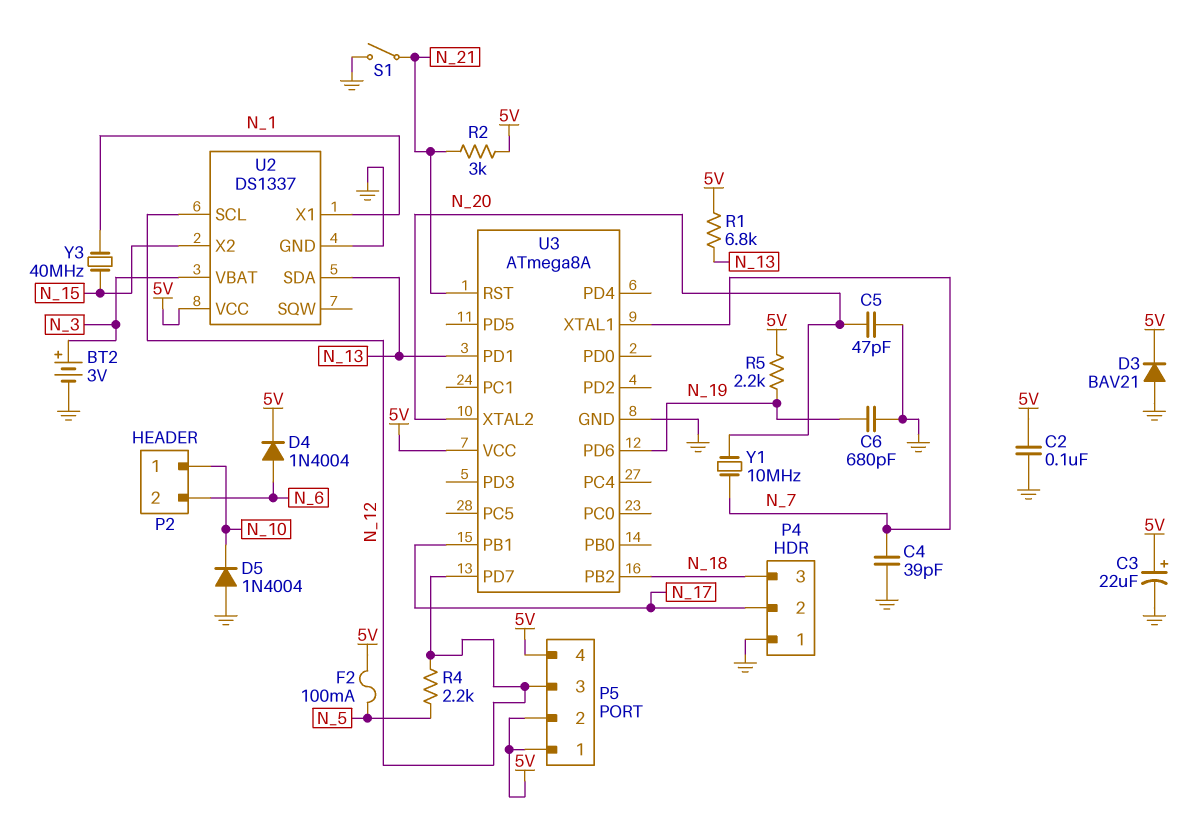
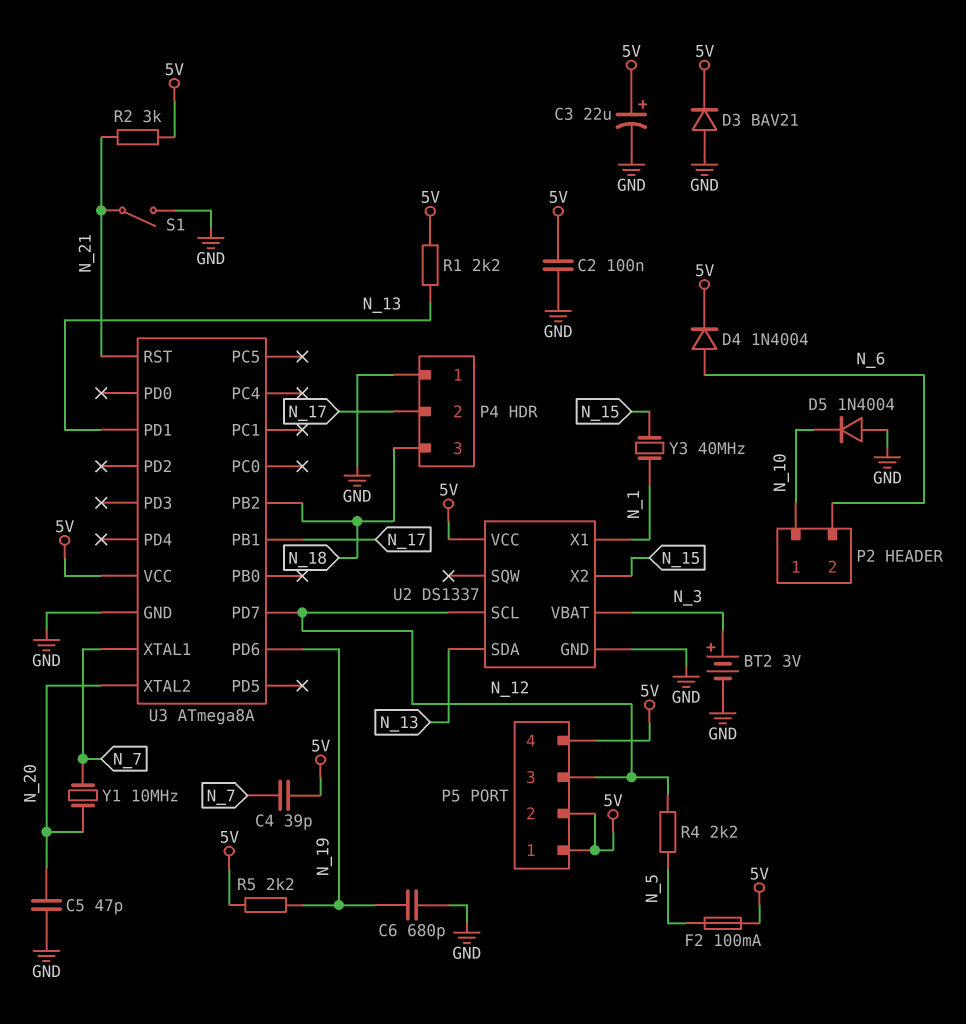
C4: 39pF (GND, N_7) -> 39pF (5V, N_7)
R1: 6.8k (5V, N_13) -> 2.2k (5V, N_13)

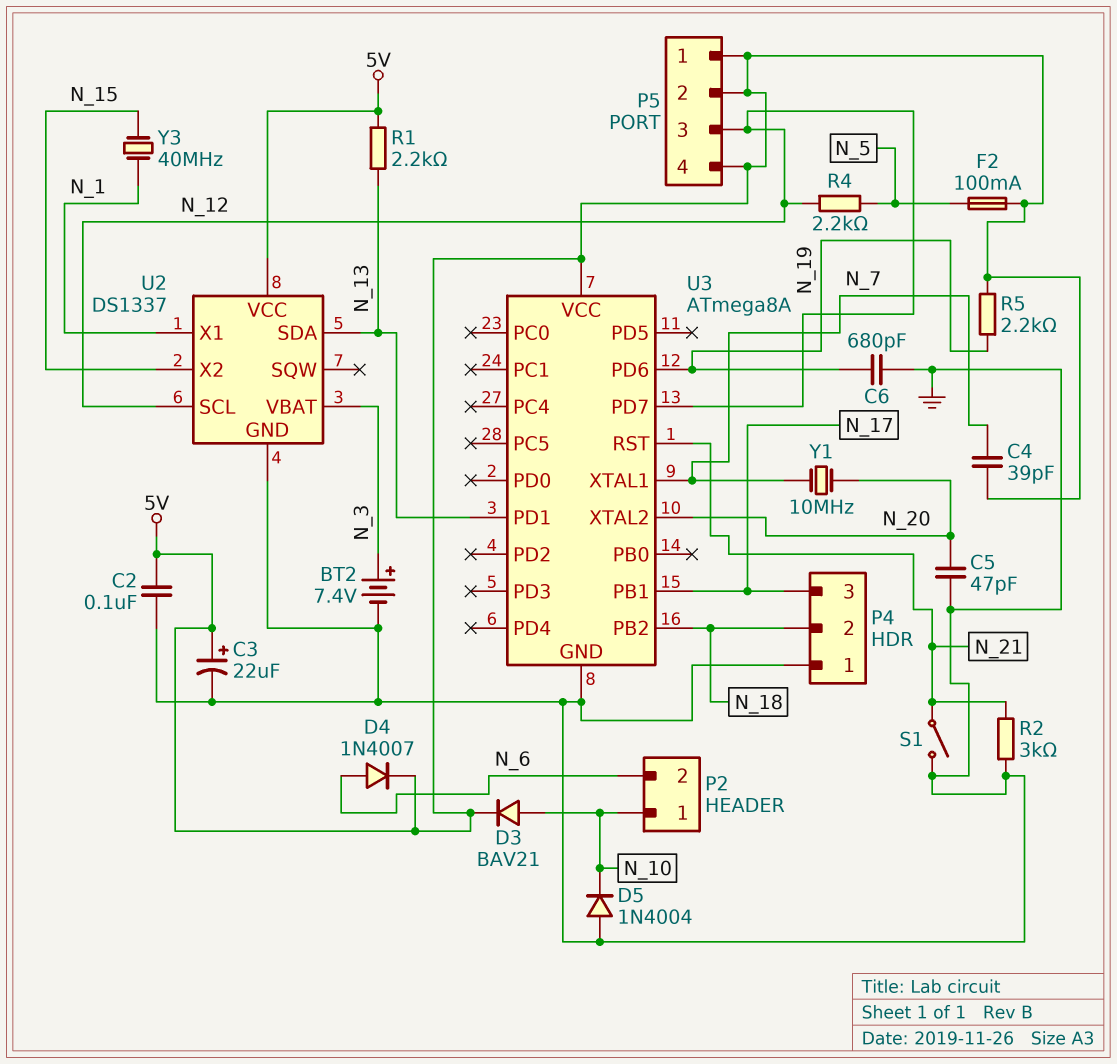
BT2: 3V (plus N_3, minus GND) -> 7.4V (plus N_3, minus GND)
D3: diode BAV21 (A GND, K 5V) -> diode BAV21 (A N_10, K 5V)
D4: diode 1N4004 (A N_6, K 5V) -> diode 1N4007 (A N_6, K 5V)
P4 pin 2: N_17 -> N_18
P4 pin 3: N_18 -> N_17
R2: 3k (5V, N_21) -> 3k (GND, N_21)

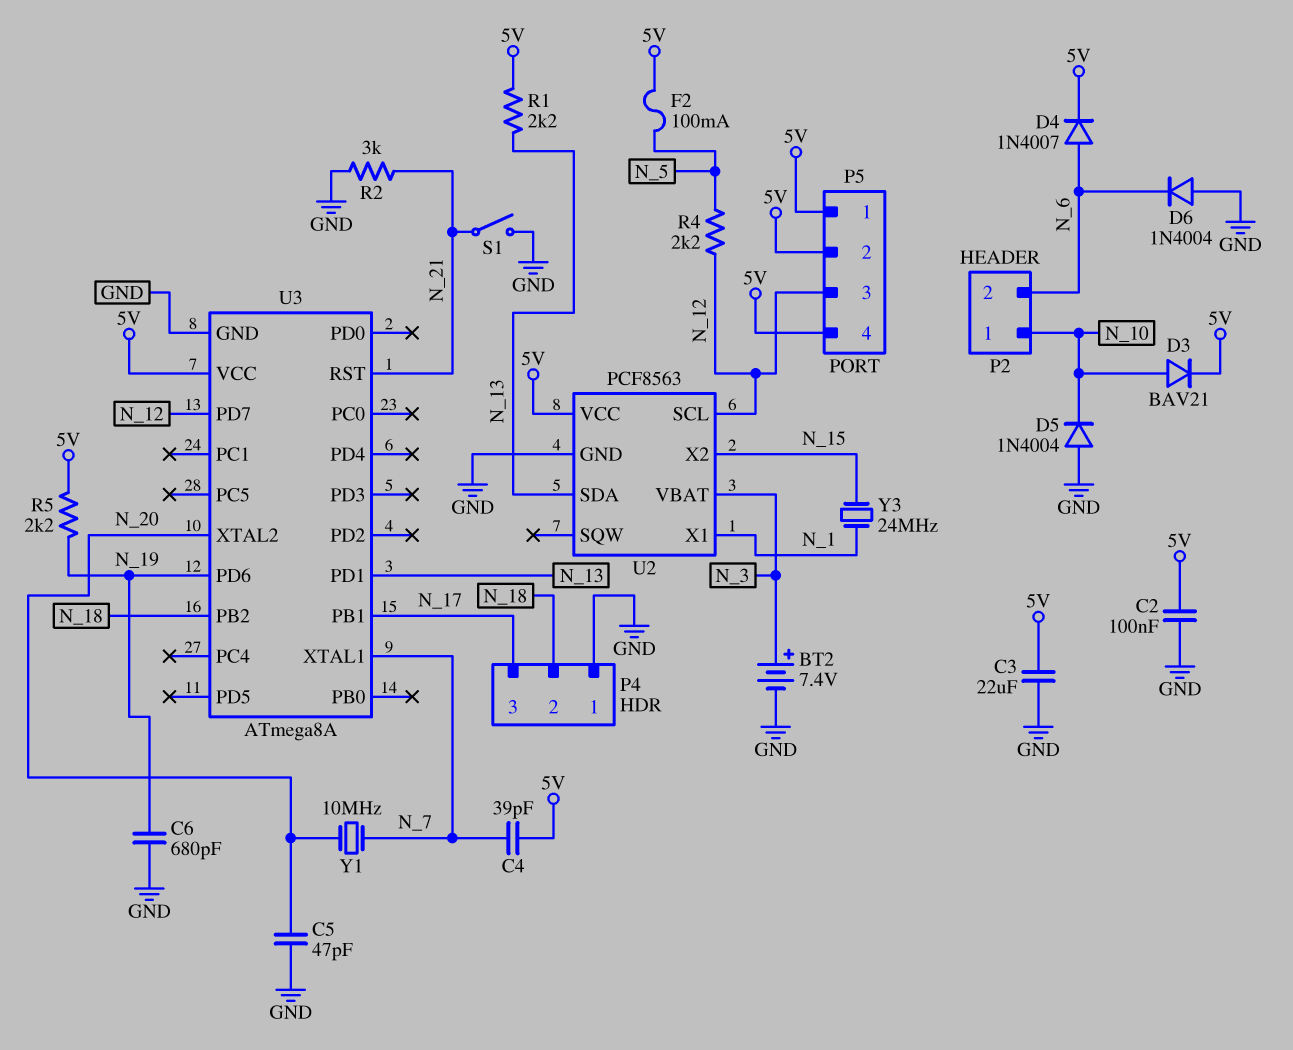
C3: 22uF (plus 5V, minus GND) -> 22uF (5V, GND)
D6: none -> diode 1N4004 (A GND, K N_6)
U2: DS1337 -> PCF8563
Y3: 40MHz (N_1, N_15) -> 24MHz (N_1, N_15)

